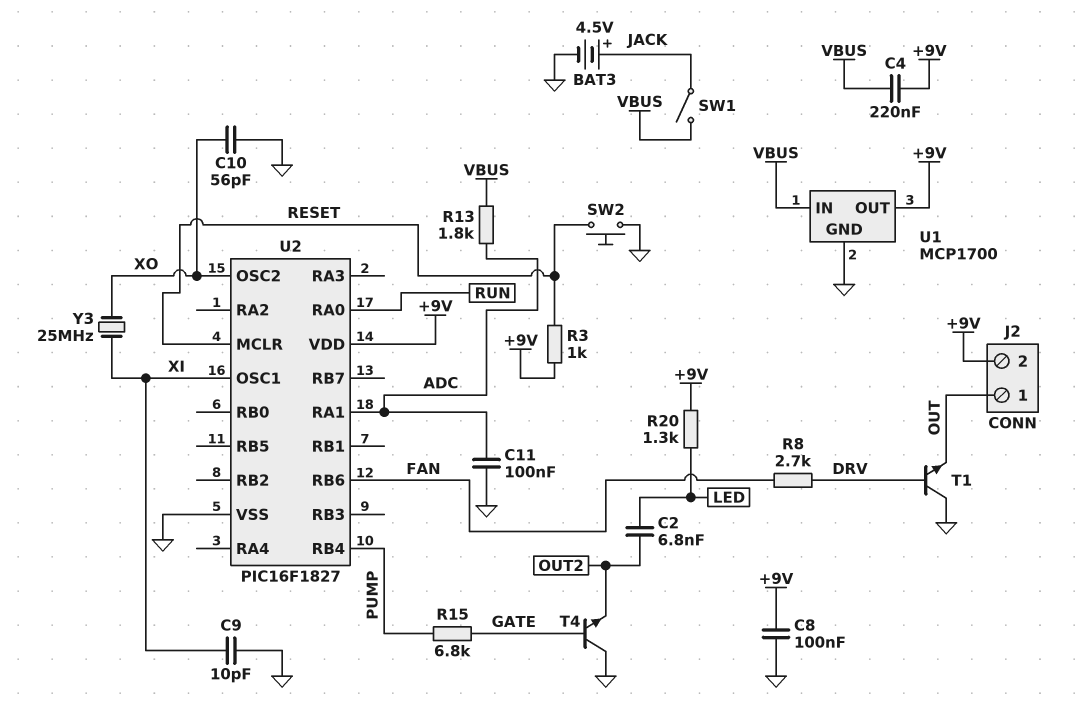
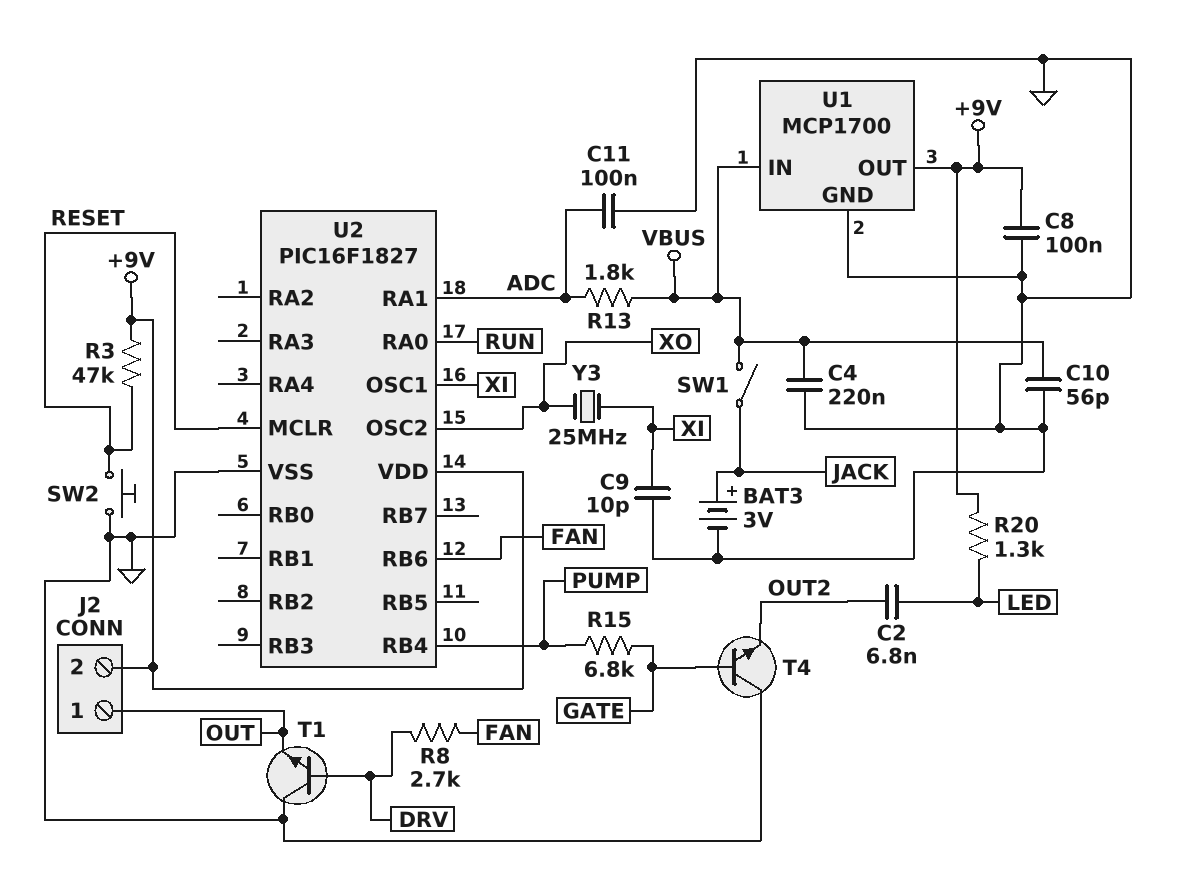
BAT3: 4.5V (plus JACK, minus GND) -> 3V (plus JACK, minus GND)
C4: 220nF (+9V, VBUS) -> 220nF (GND, VBUS)
C10: 56pF (GND, XO) -> 56pF (GND, VBUS)
R3: 1k (+9V, RESET) -> 47k (+9V, RESET)

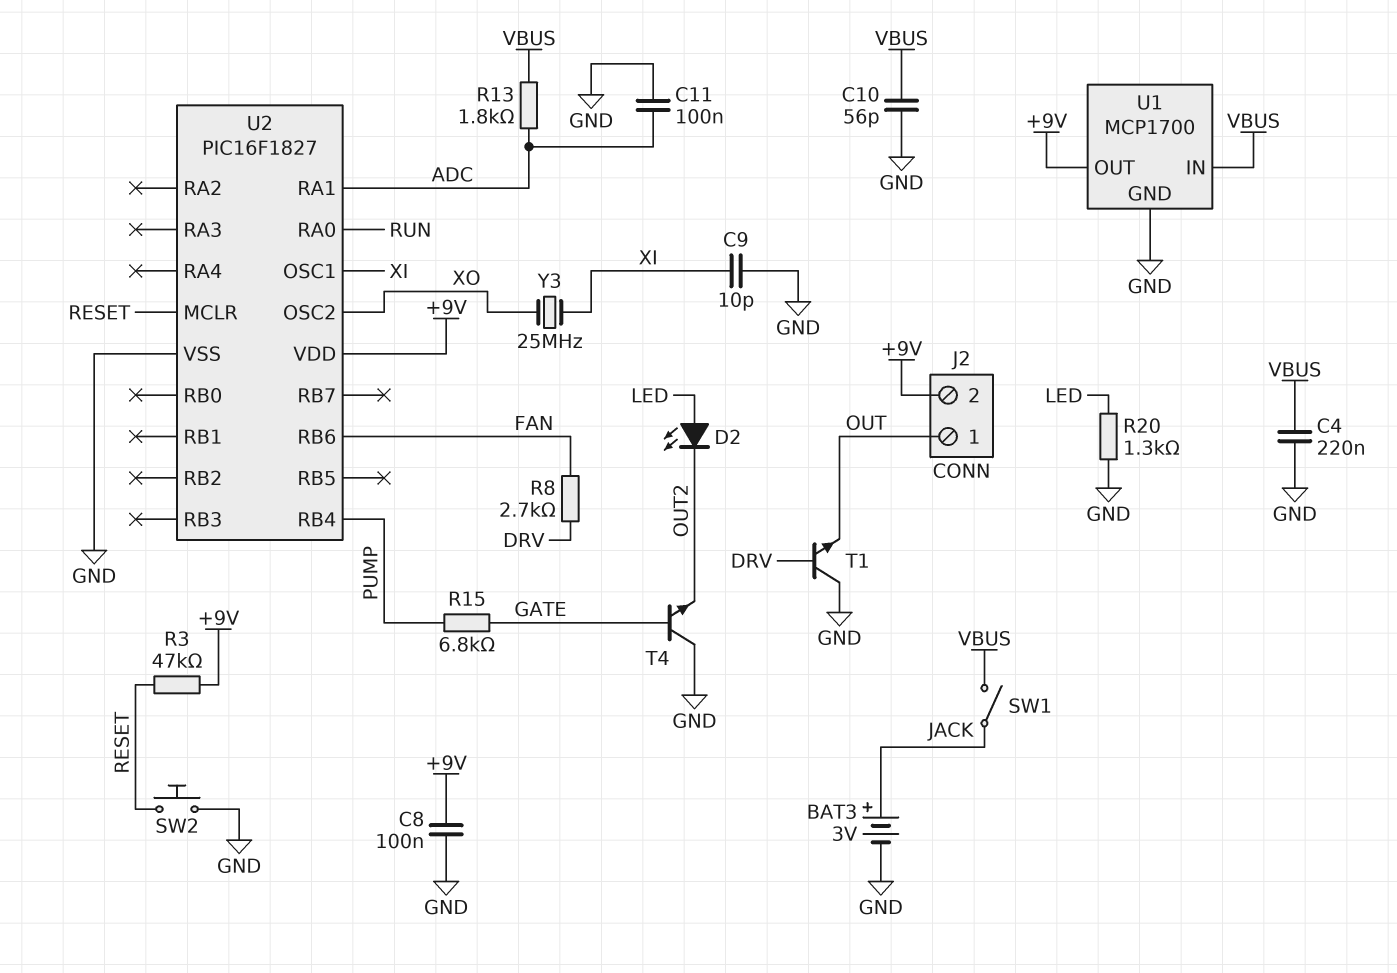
C2: 6.8nF (LED, OUT2) -> none
D2: none -> LED (A LED, K OUT2)
R20: 1.3k (+9V, LED) -> 1.3k (GND, LED)

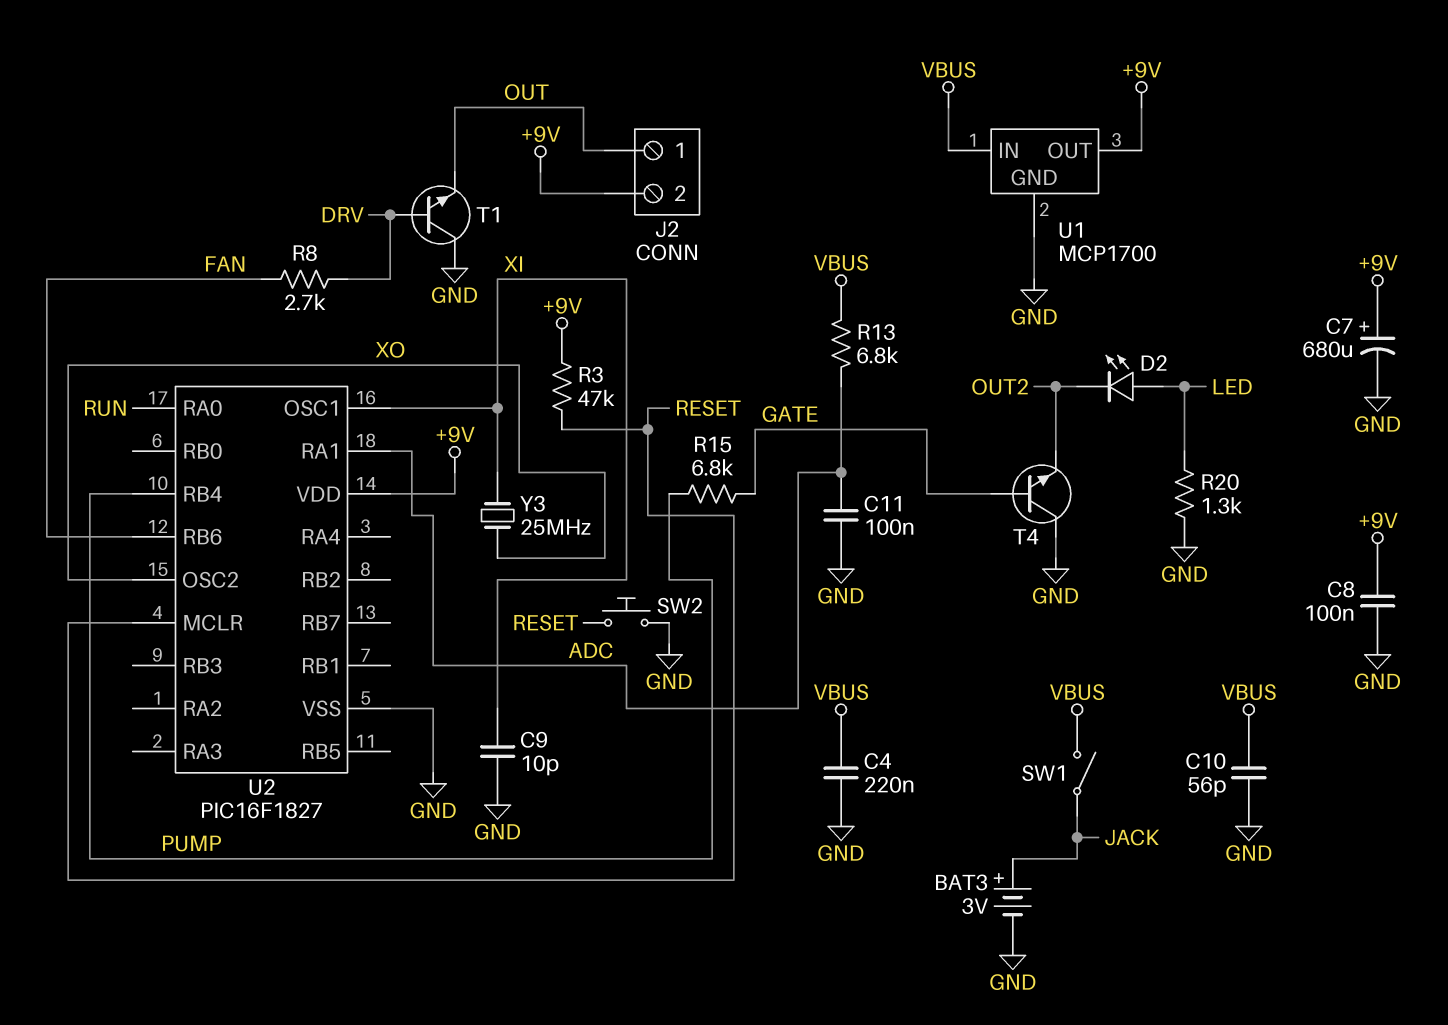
C7: none -> 680uF (plus +9V, minus GND)
R13: 1.8k (ADC, VBUS) -> 6.8k (ADC, VBUS)

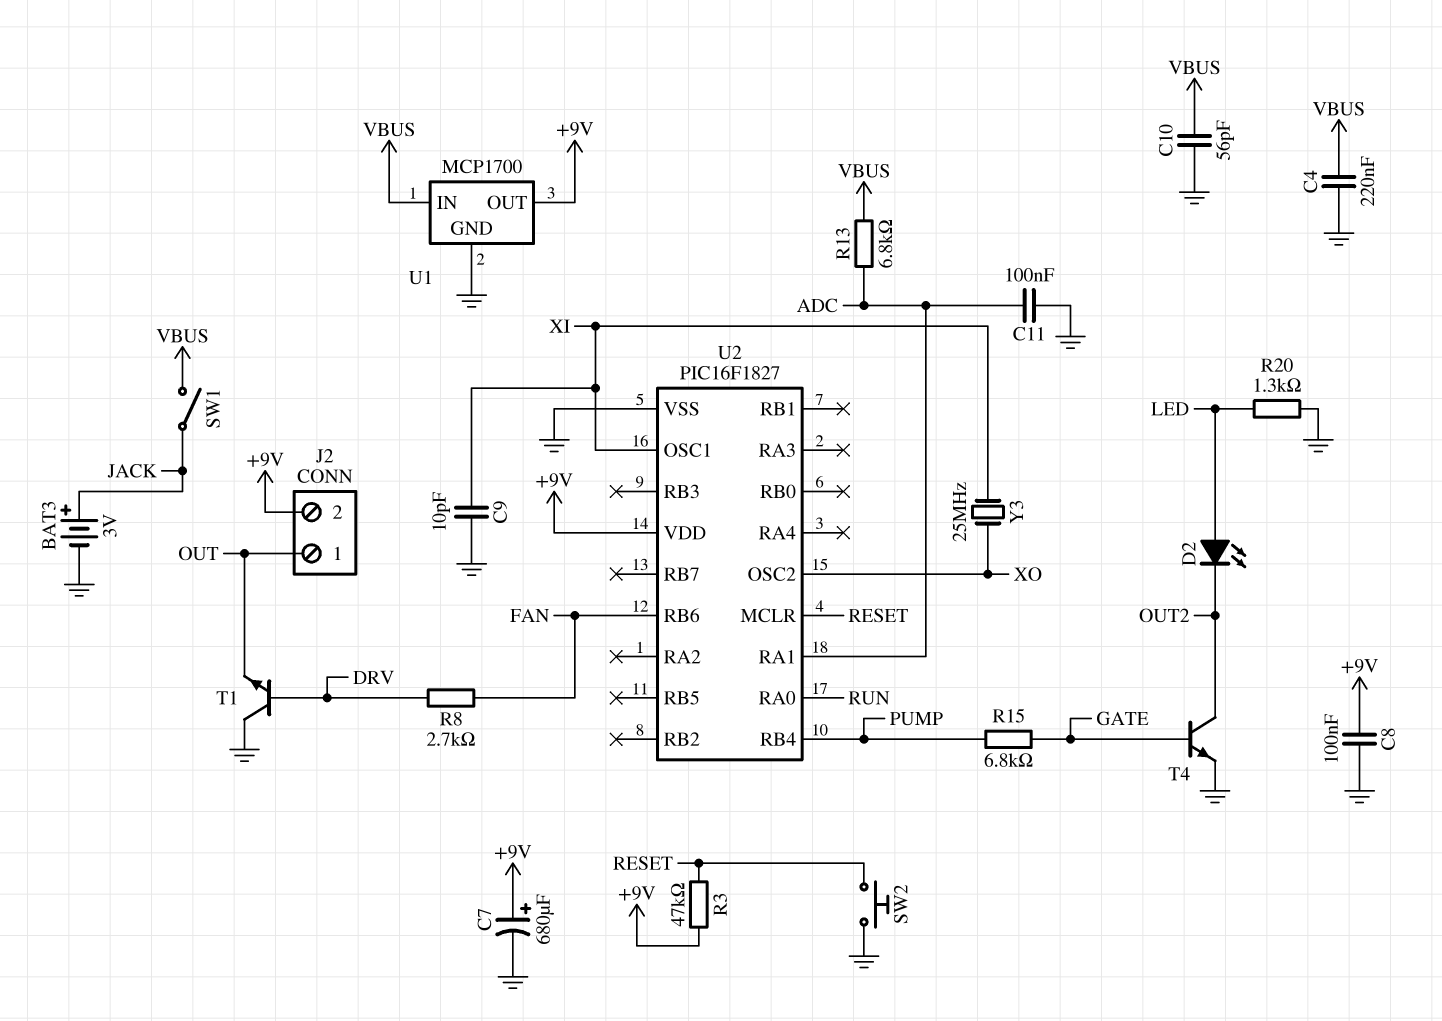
T4: NPN (B GATE, C GND, E OUT2) -> NPN (B GATE, C OUT2, E GND)

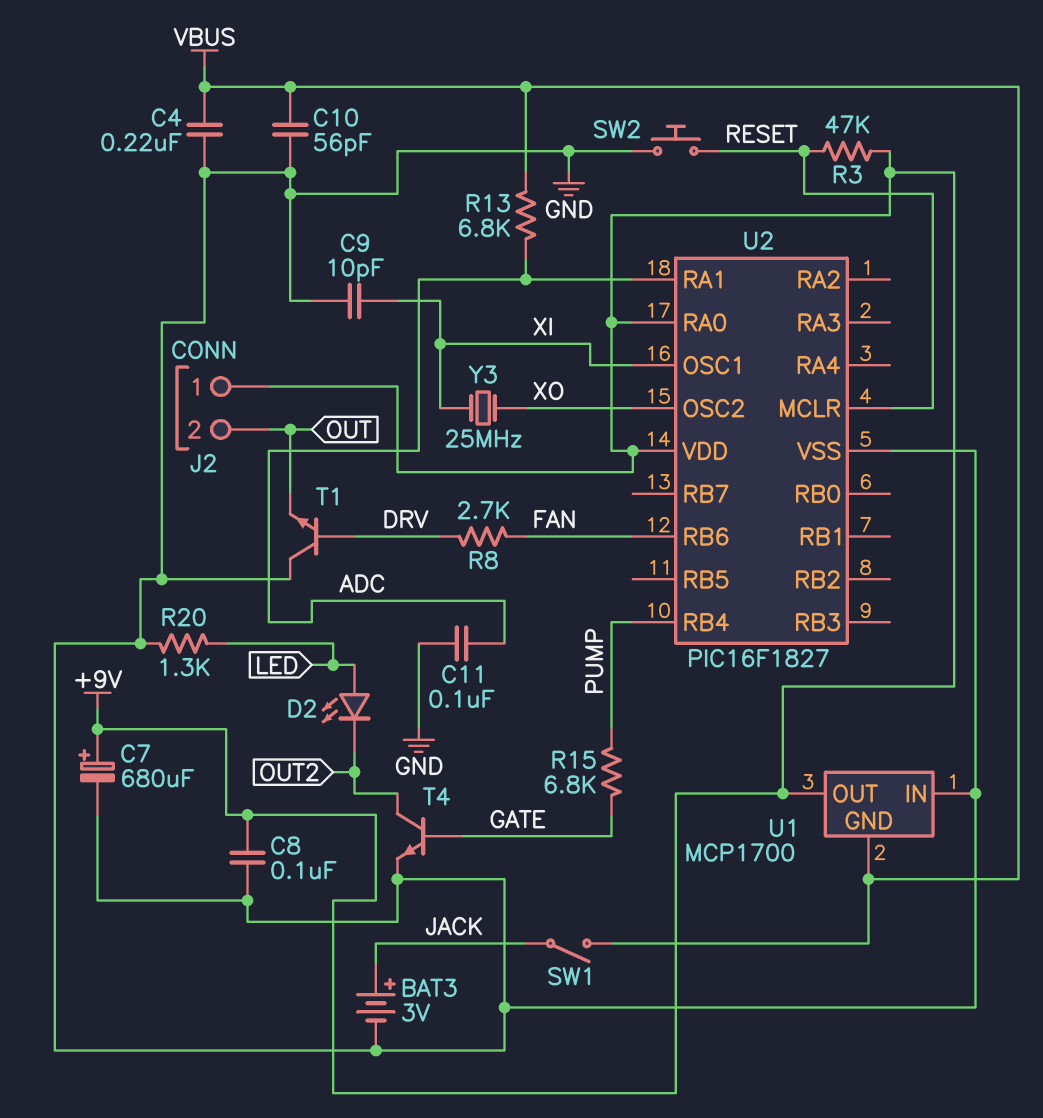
J2 pin 1: OUT -> +9V
J2 pin 2: +9V -> OUT
U1 pin GND: GND -> VBUS
U1 pin IN: VBUS -> GND
U2 pin RA0: RUN -> +9V

